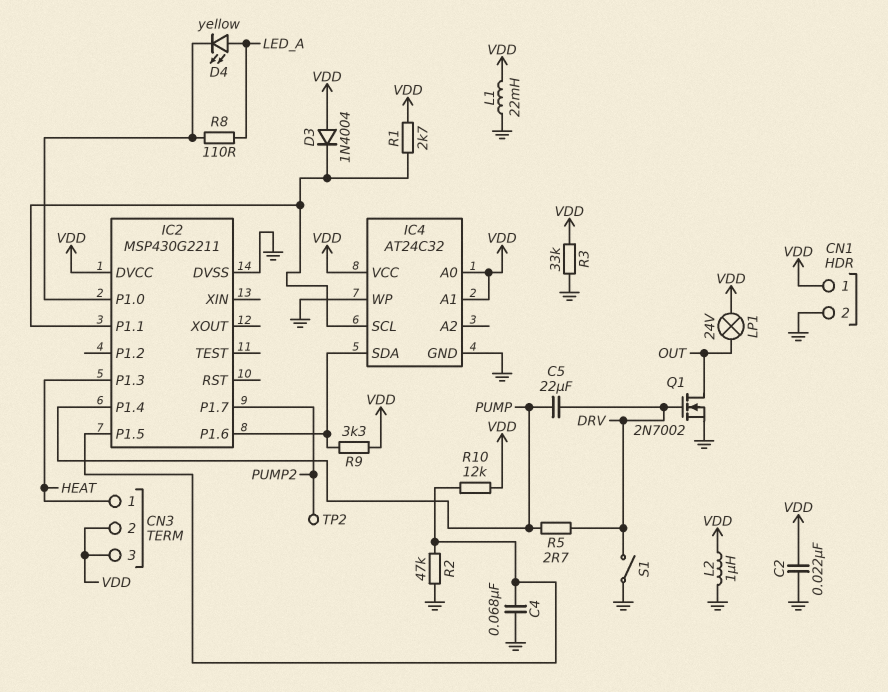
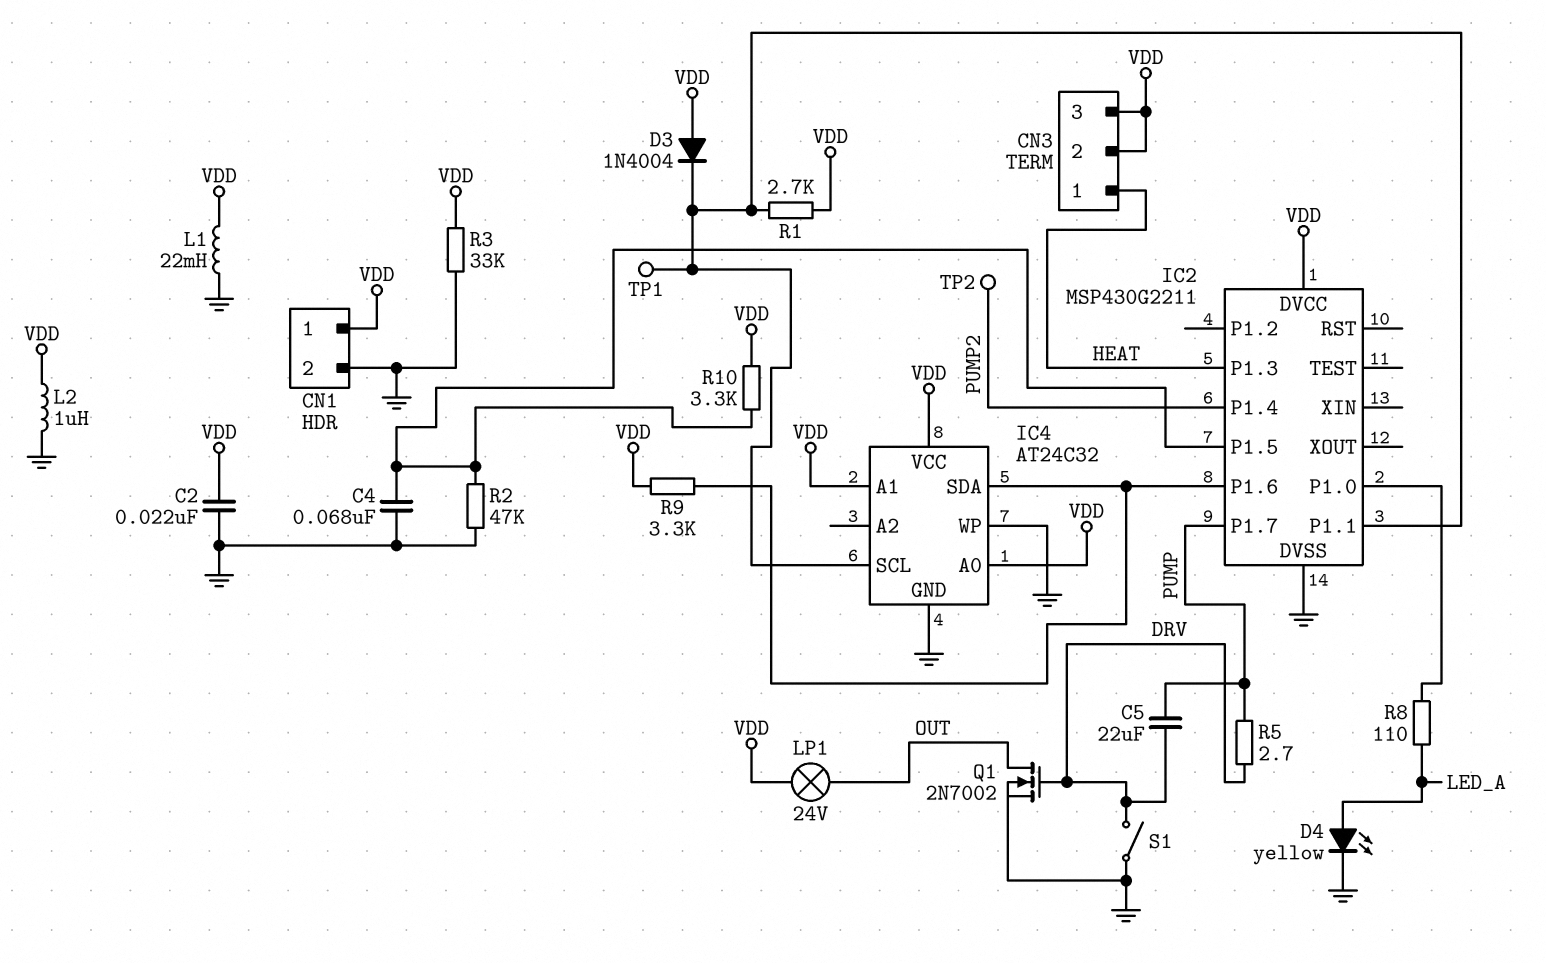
D4: LED yellow (A LED_A, K IC2/P1.0) -> LED yellow (A LED_A, K GND)
IC2 pin P1.4: PUMP -> PUMP2
IC2 pin P1.7: PUMP2 -> PUMP
R10: 12k (IC2/P1.5, VDD) -> 3.3k (IC2/P1.5, VDD)
TP1: none -> test point (IC2/P1.1)

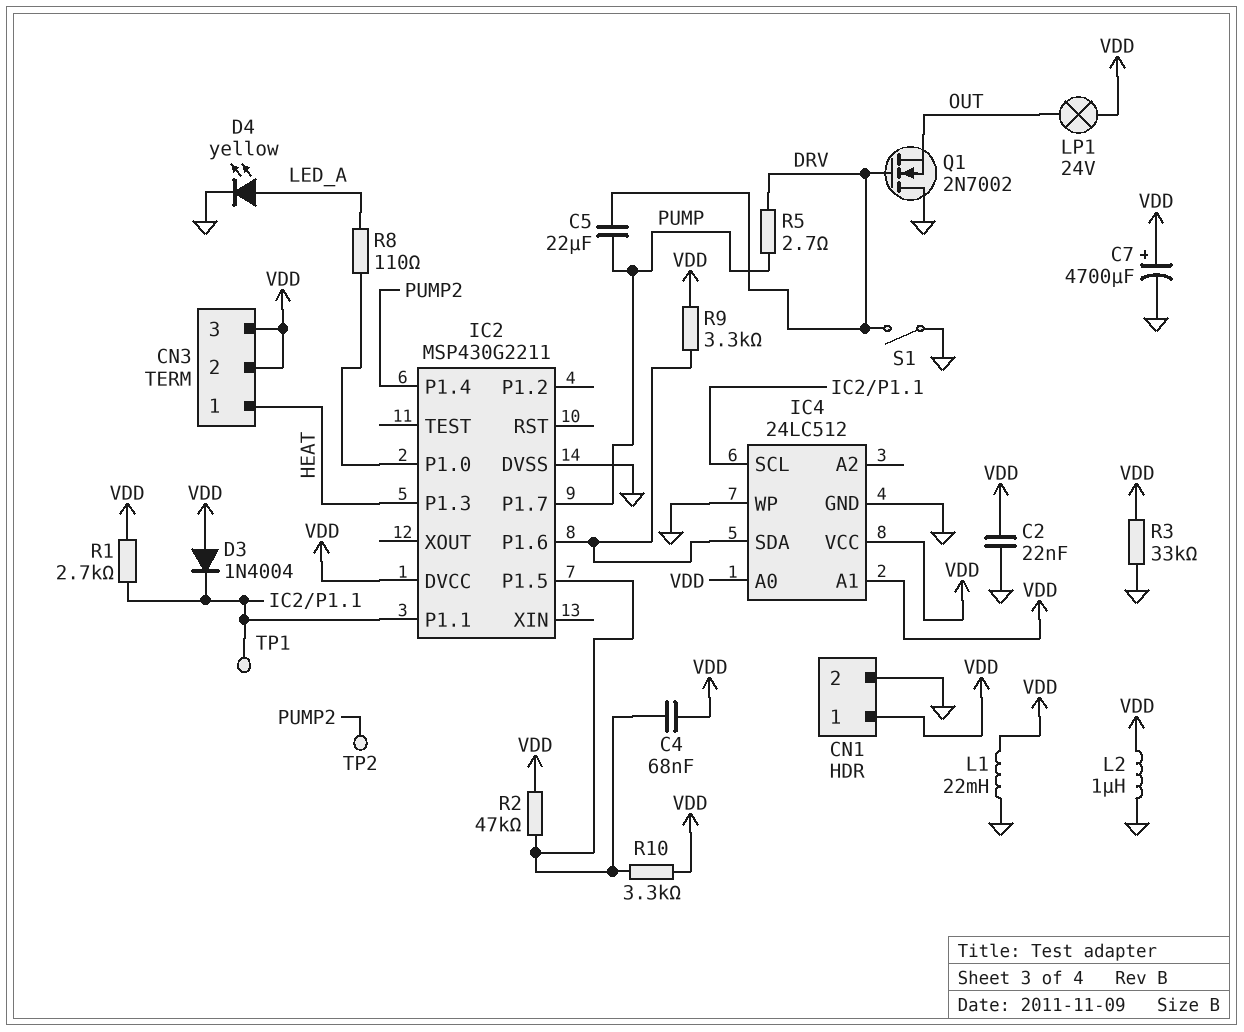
C4: 68nF (GND, IC2/P1.5) -> 68nF (IC2/P1.5, VDD)
C7: none -> 4700uF (plus VDD, minus GND)
IC4: AT24C32 -> 24LC512
Q1: NMOS 2N7002 (G DRV, D OUT, S GND) -> NMOS 2N7002 (G DRV, D GND, S OUT)
R2: 47k (GND, IC2/P1.5) -> 47k (IC2/P1.5, VDD)

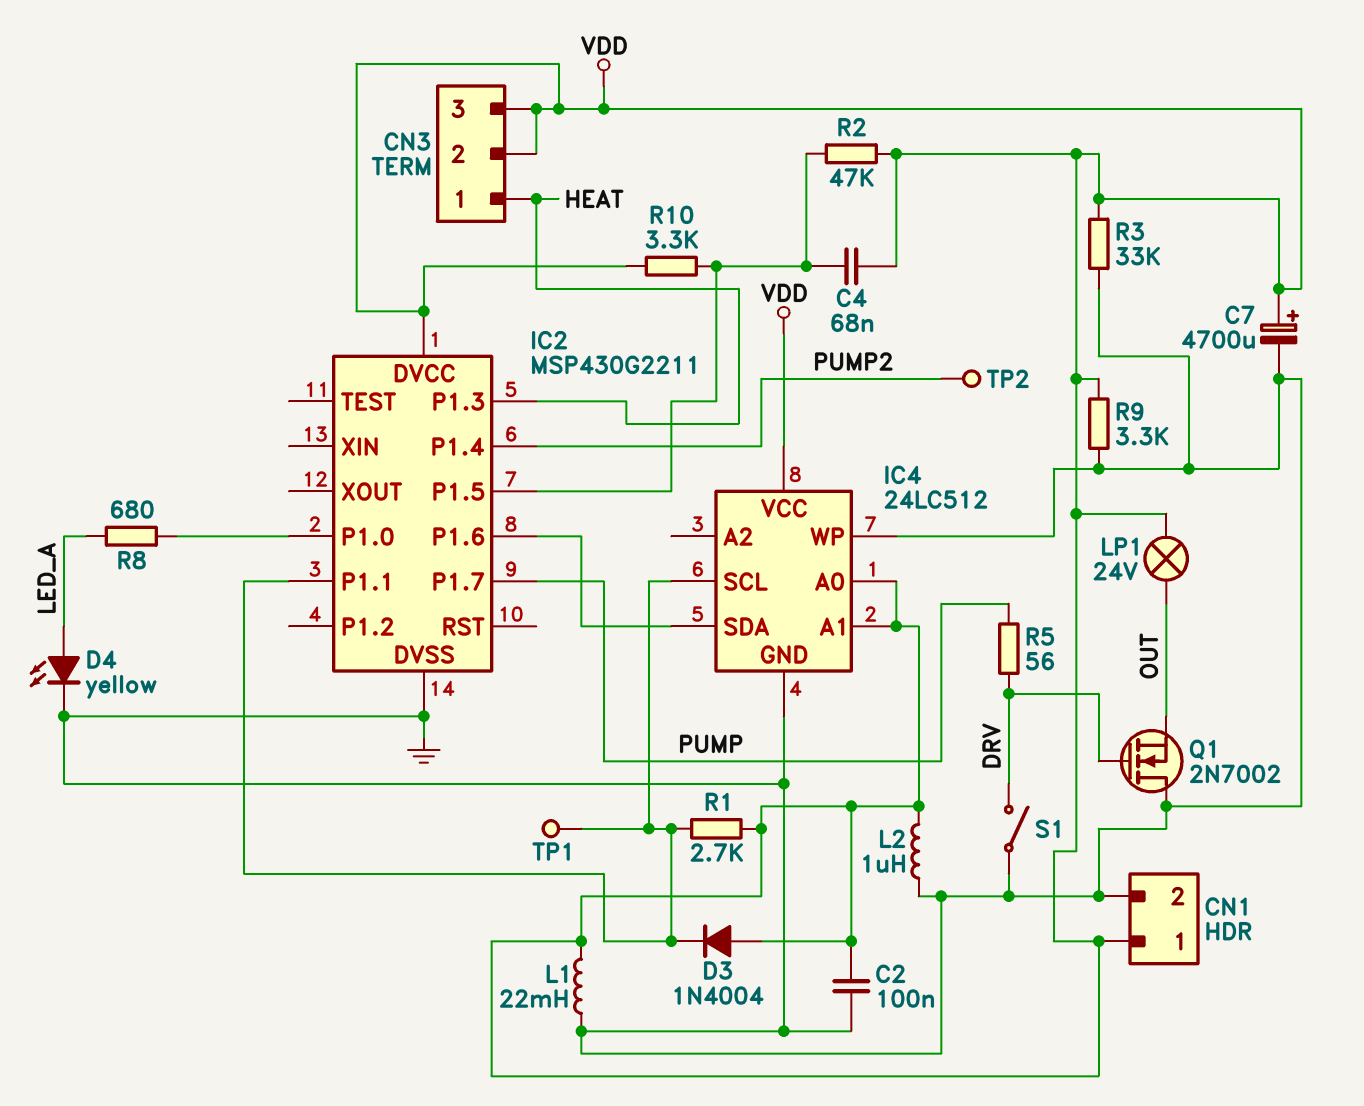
C2: 22nF (GND, VDD) -> 100nF (GND, VDD)
C5: 22uF (DRV, PUMP) -> none
R5: 2.7 (DRV, PUMP) -> 56 (DRV, PUMP)
R8: 110 (IC2/P1.0, LED_A) -> 680 (IC2/P1.0, LED_A)
R9: 3.3k (IC2/P1.6, VDD) -> 3.3k (GND, VDD)

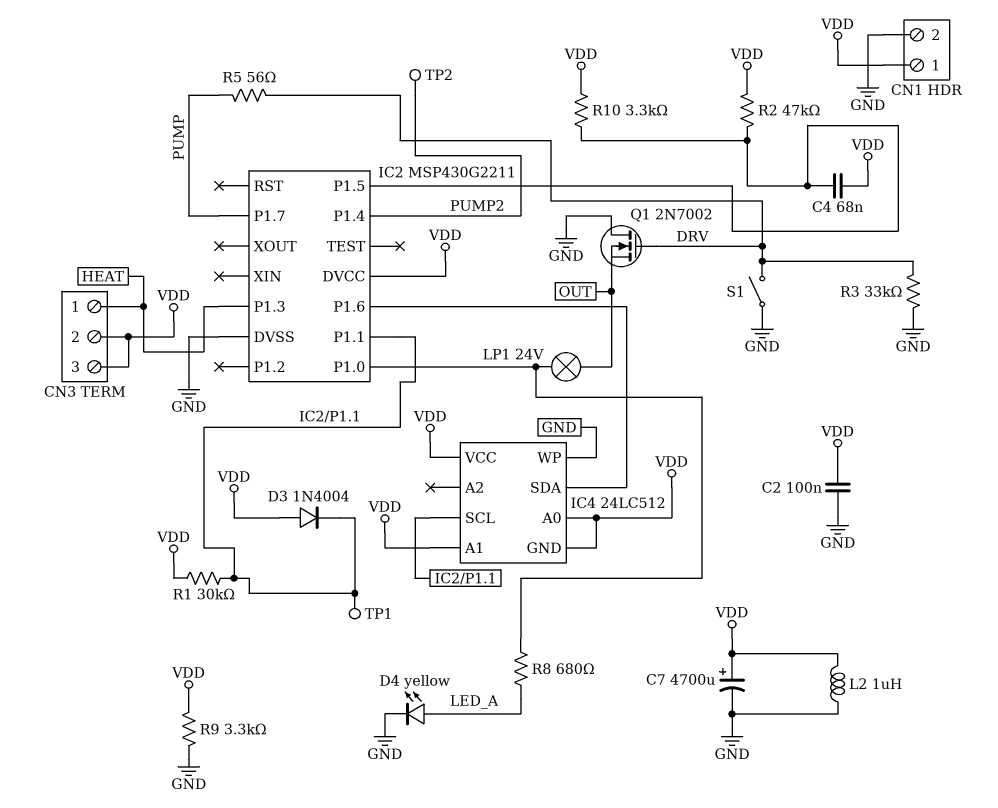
IC4 pin GND: GND -> VDD
L1: 22mH (GND, VDD) -> none
LP1: lamp 24V (OUT, VDD) -> lamp 24V (IC2/P1.0, OUT)
R1: 2.7k (IC2/P1.1, VDD) -> 30k (IC2/P1.1, VDD)
R3: 33k (GND, VDD) -> 33k (DRV, GND)

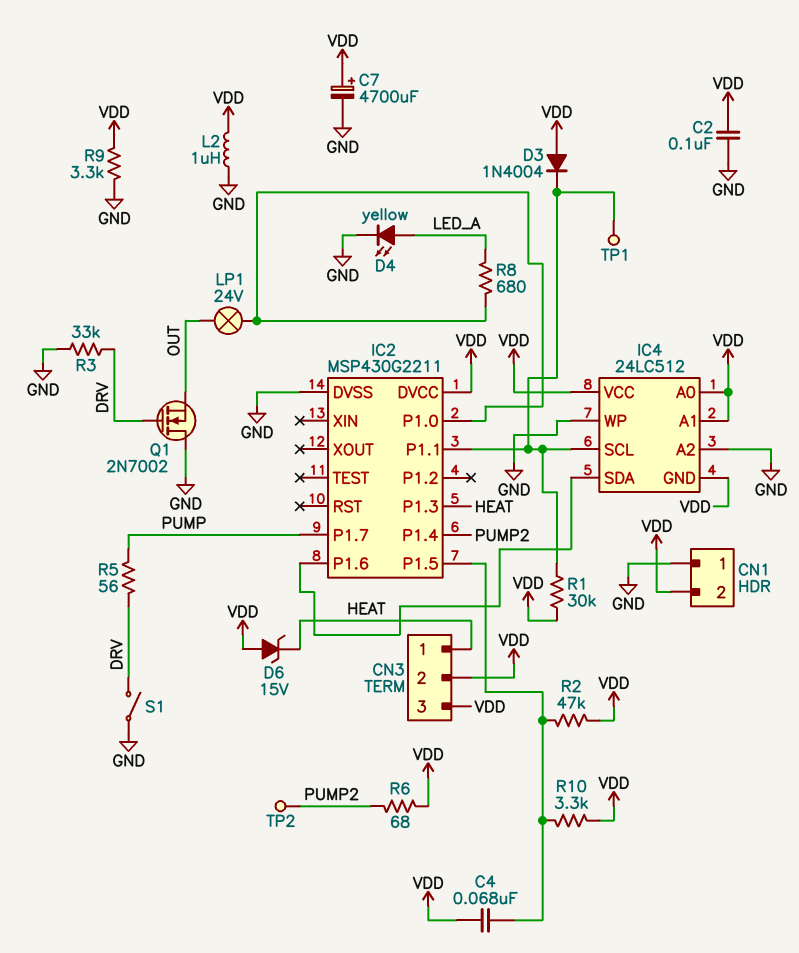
CN1 pin 1: VDD -> GND
CN1 pin 2: GND -> VDD
D6: none -> zener 15V (A VDD, K HEAT)
IC4 pin A2: none -> GND
R6: none -> 68 (PUMP2, VDD)

